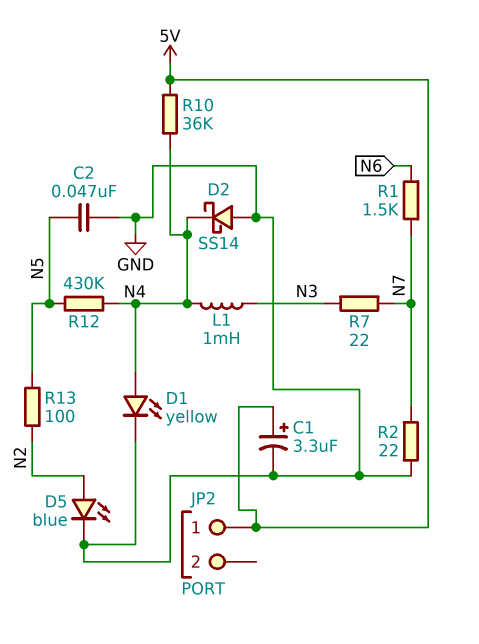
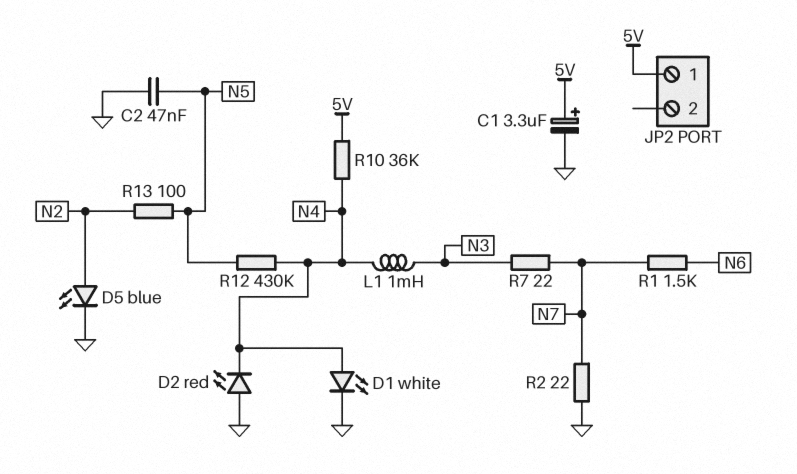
D1: LED yellow (A N4, K GND) -> LED white (A N4, K GND)
D2: schottky SS14 (A GND, K N4) -> LED red (A GND, K N4)

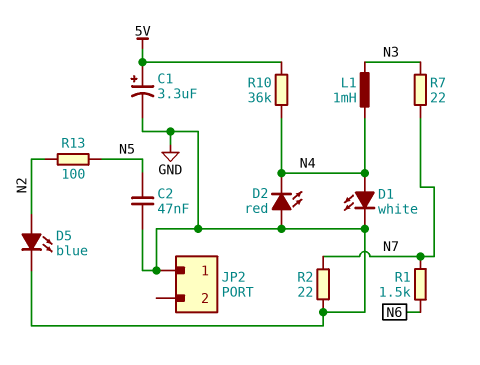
JP2 pin 1: 5V -> GND
R12: 430k (N4, N5) -> none

